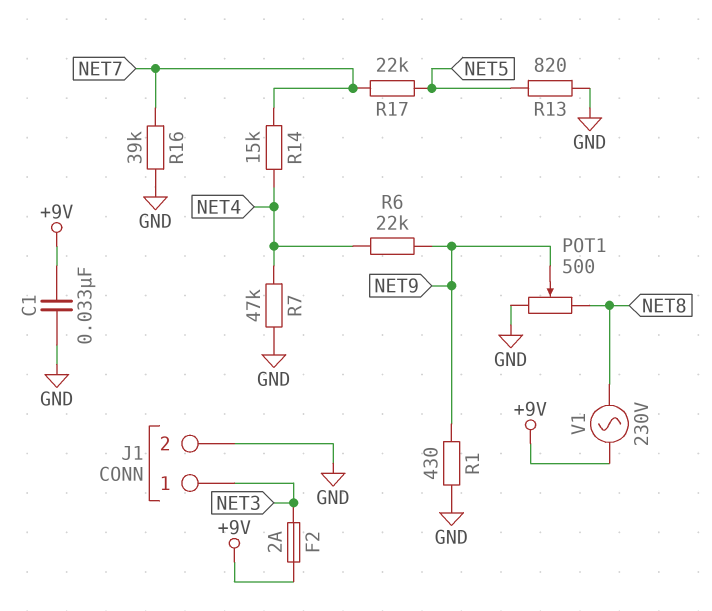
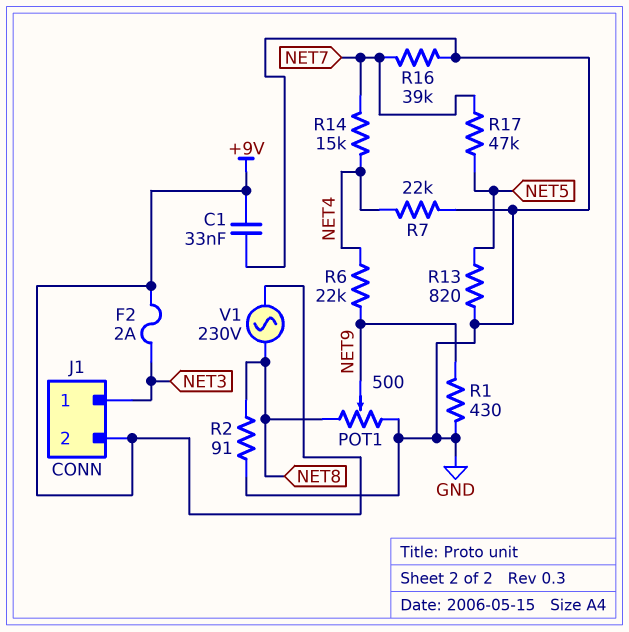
J1 pin 2: GND -> +9V
R2: none -> 91 (GND, NET8)
R7: 47k (GND, NET4) -> 22k (GND, NET4)
R17: 22k (NET5, NET7) -> 47k (NET5, NET7)

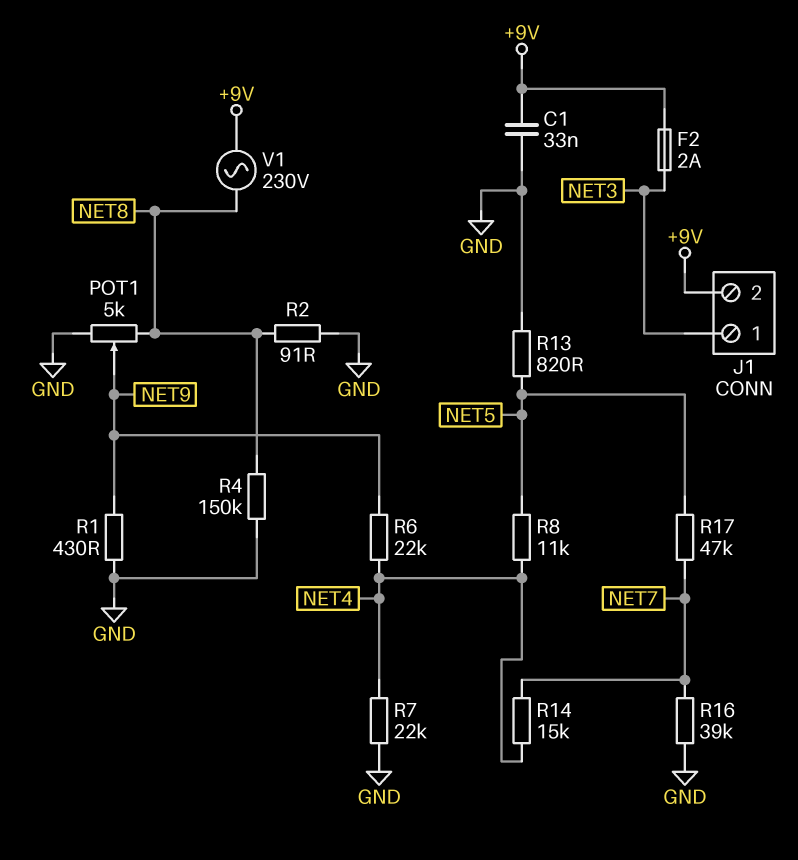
POT1: 500 (GND, NET8, wiper NET9) -> 5k (GND, NET8, wiper NET9)
R4: none -> 150k (GND, NET8)
R8: none -> 11k (NET4, NET5)

